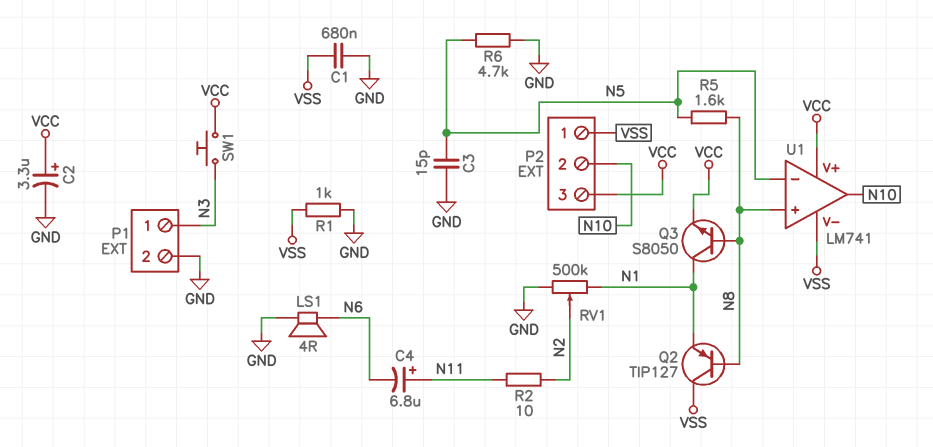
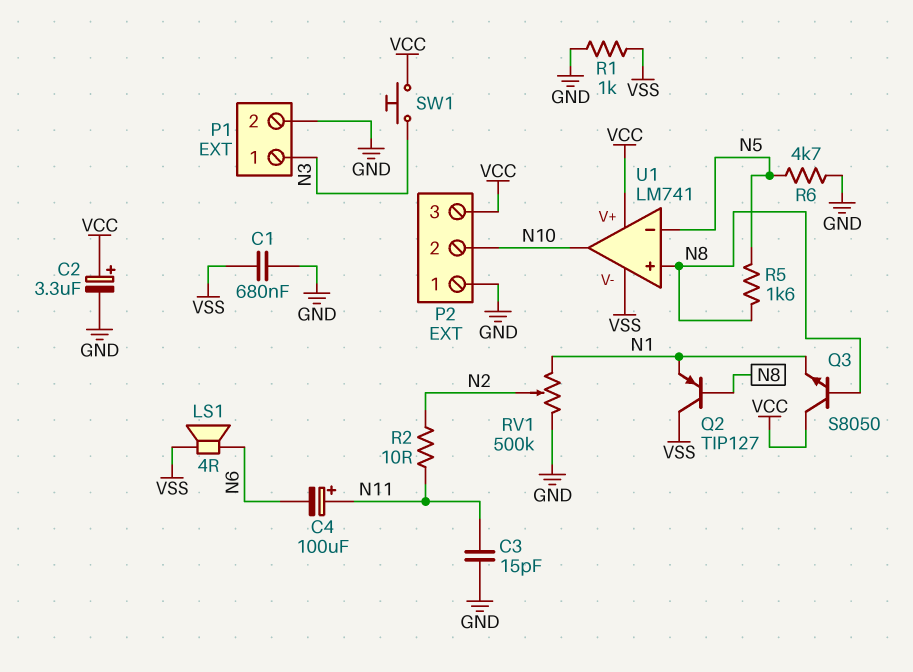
C3: 15pF (GND, N5) -> 15pF (GND, N11)
C4: 6.8uF (plus N11, minus N6) -> 100uF (plus N11, minus N6)
LS1: speaker 4R (GND, N6) -> speaker 4R (N6, VSS)
P2 pin 1: VSS -> GND
Q3: NPN S8050 (B N8, C N1, E VCC) -> NPN S8050 (B N8, C VCC, E N1)

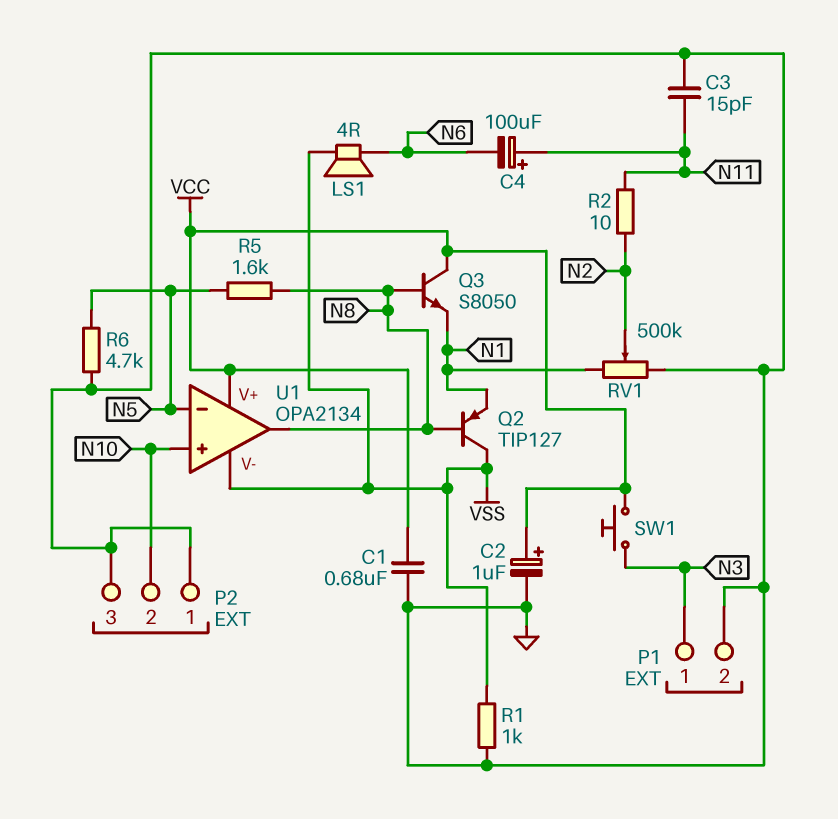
C1: 680nF (GND, VSS) -> 680nF (GND, VCC)
C2: 3.3uF (plus VCC, minus GND) -> 1uF (plus VCC, minus GND)
P2 pin 3: VCC -> GND
U1: LM741 -> OPA2134
U1 pin in+: N8 -> N10
U1 pin out: N10 -> N8

